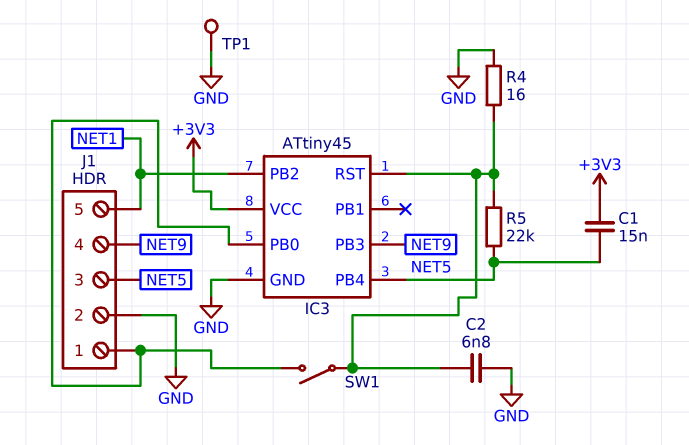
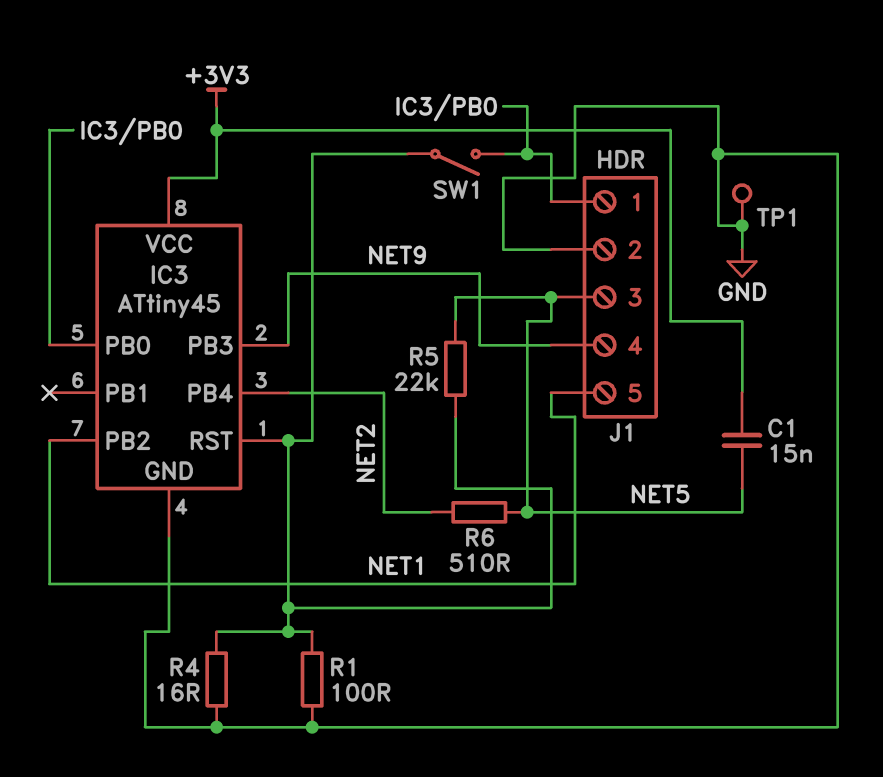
C2: 6.8nF (GND, IC3/RST) -> none
IC3 pin PB4: NET5 -> NET2
R1: none -> 100 (GND, IC3/RST)
R6: none -> 510 (NET2, NET5)

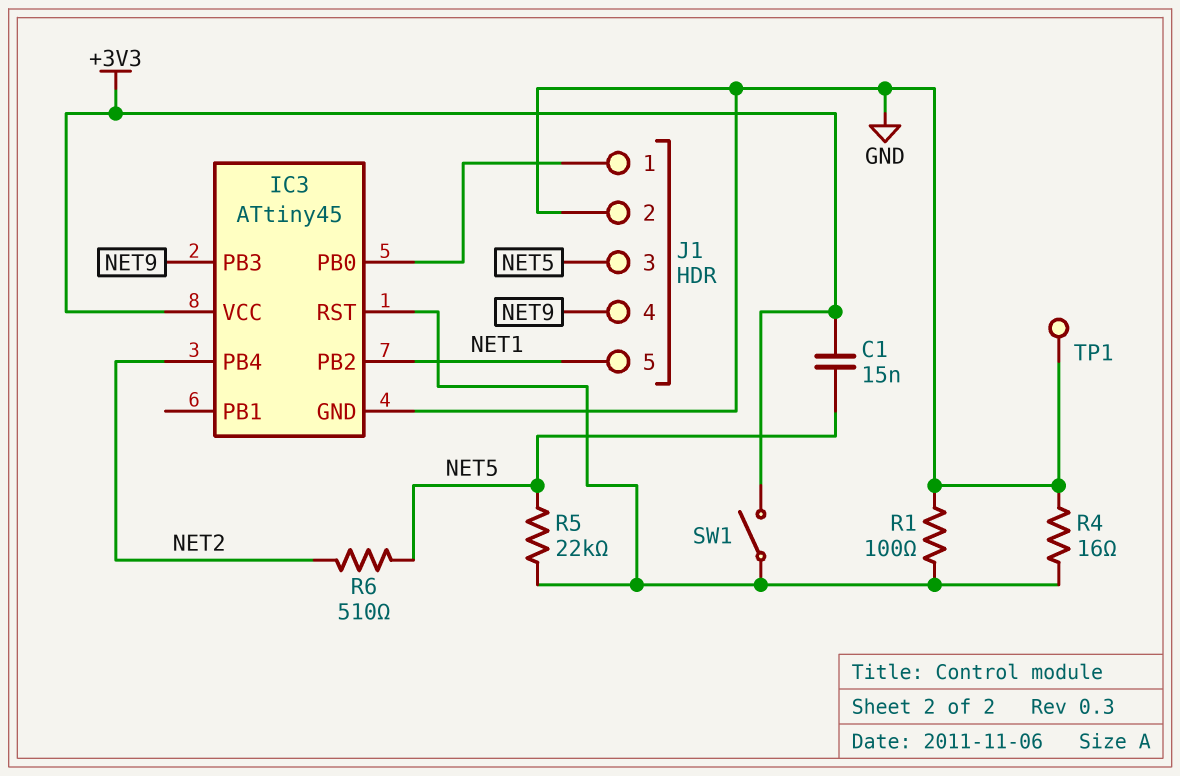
SW1: switch (IC3/PB0, IC3/RST) -> switch (+3V3, IC3/RST)

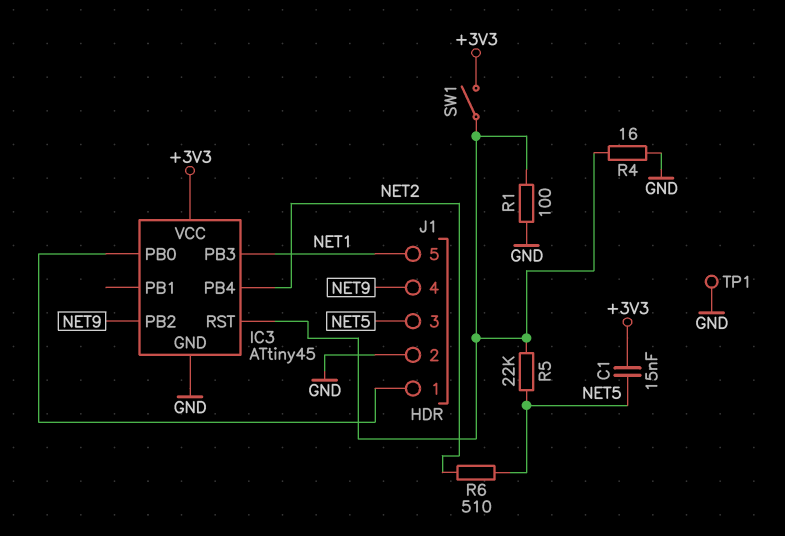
IC3 pin PB2: NET1 -> NET9
IC3 pin PB3: NET9 -> NET1

